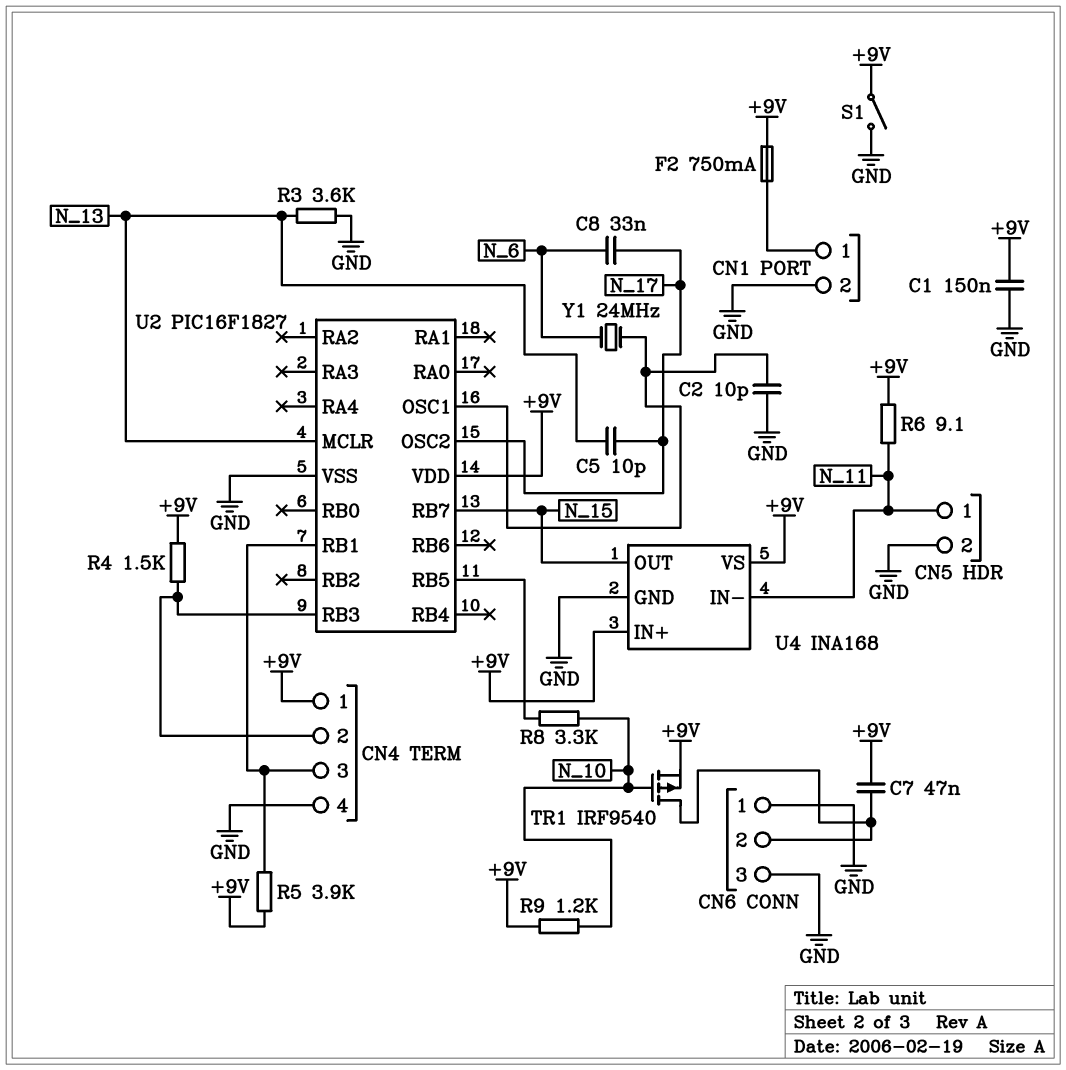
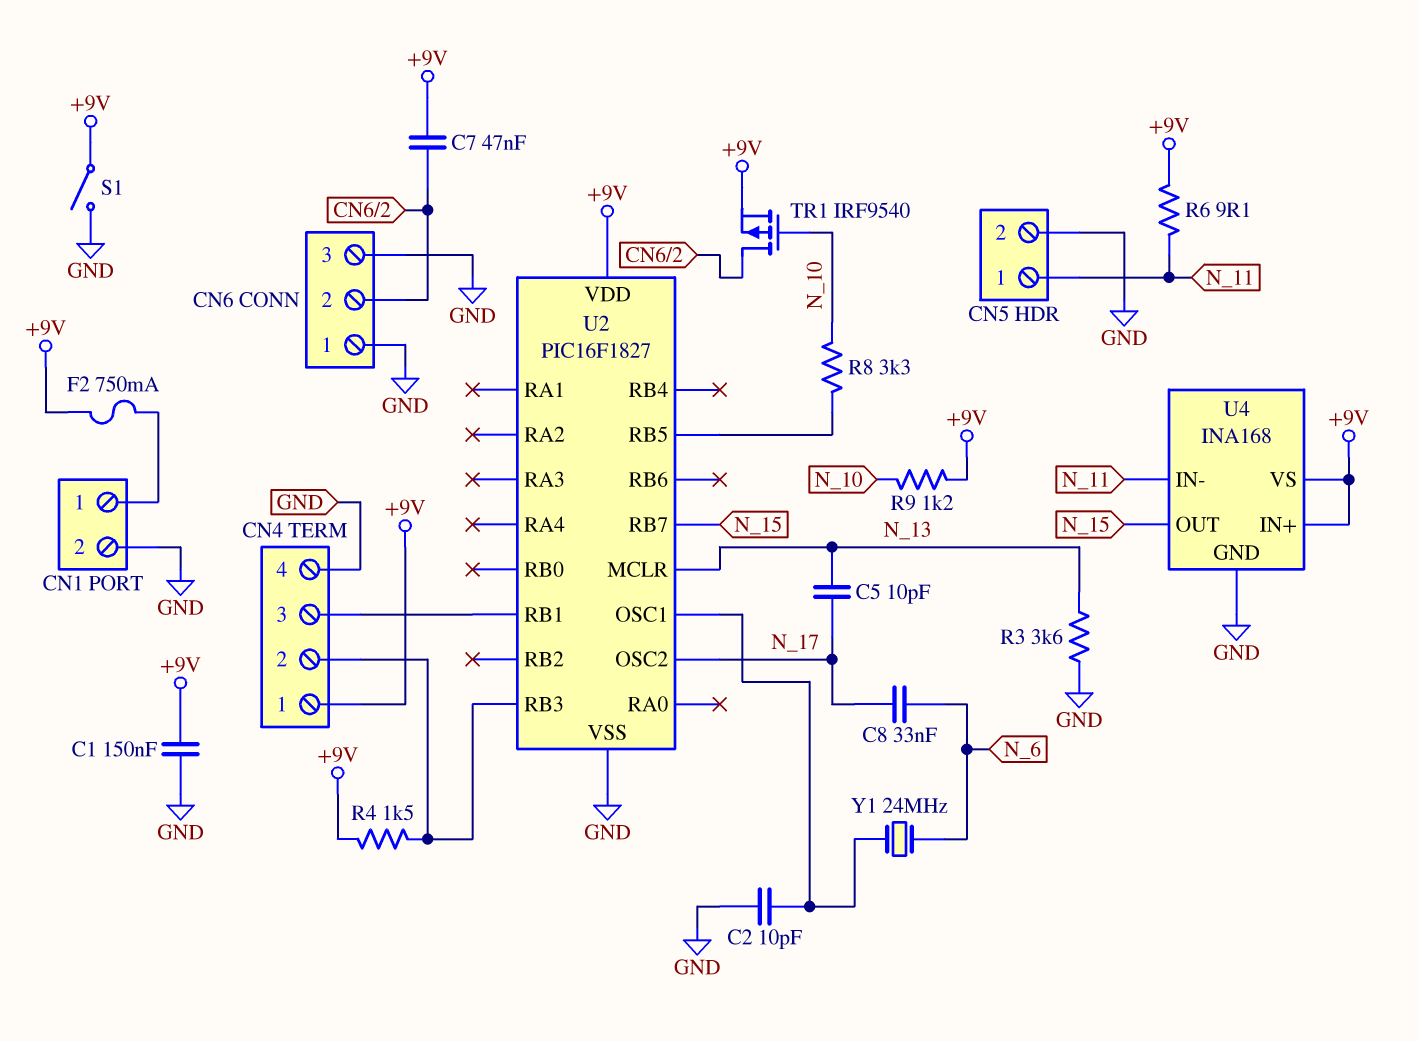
R5: 3.9k (+9V, CN4/3) -> none

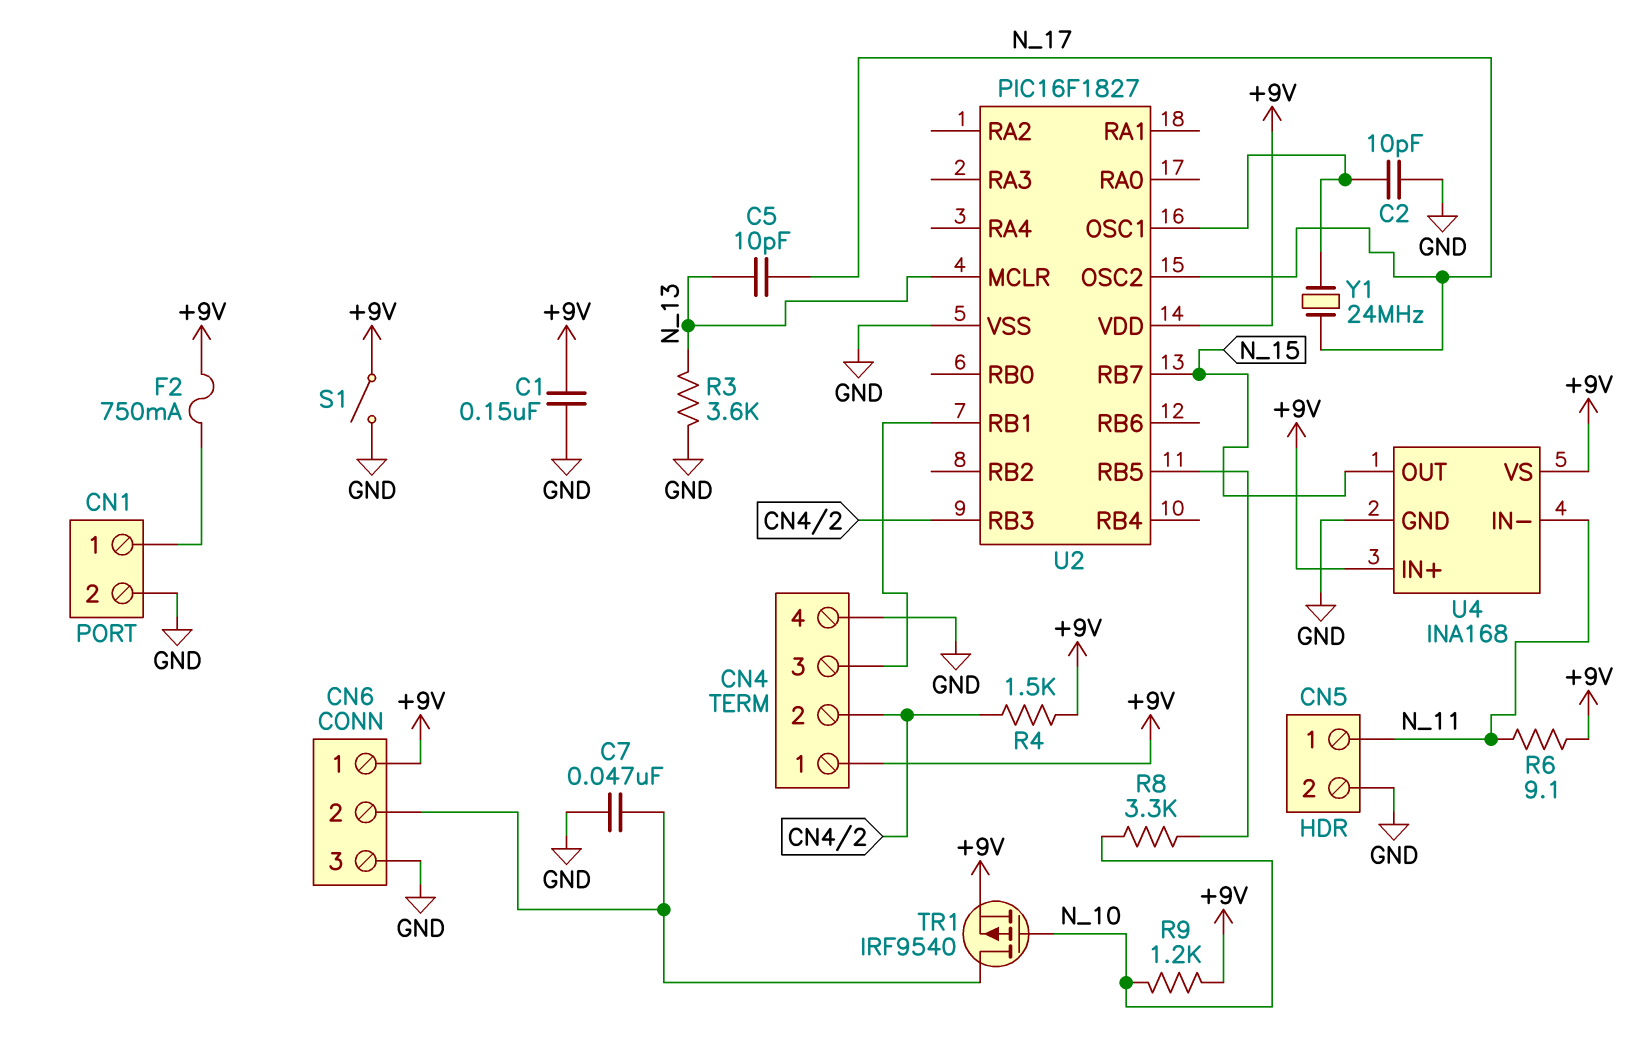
C7: 47nF (+9V, CN6/2) -> 47nF (CN6/2, GND)
C8: 33nF (N_6, N_17) -> none
CN6 pin 1: GND -> +9V
Y1: 24MHz (N_6, U2/OSC1) -> 24MHz (N_17, U2/OSC1)

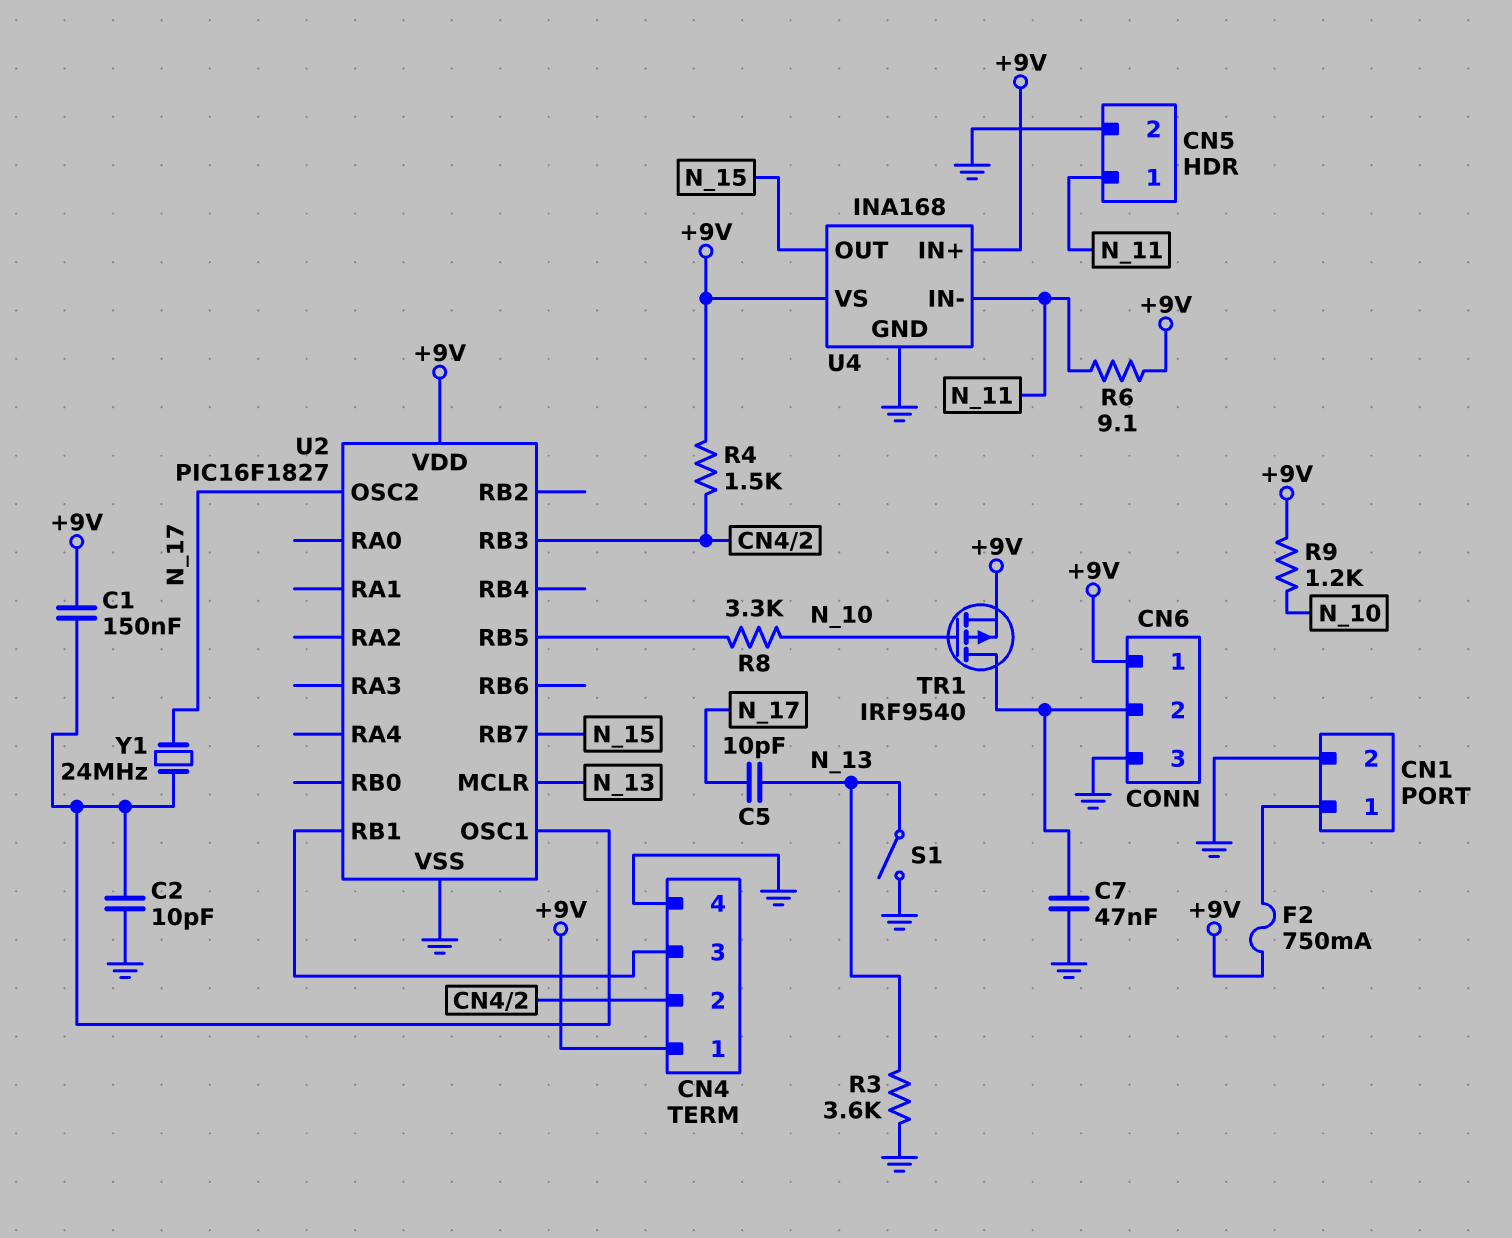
C1: 150nF (+9V, GND) -> 150nF (+9V, U2/OSC1)
S1: switch (+9V, GND) -> switch (GND, N_13)

